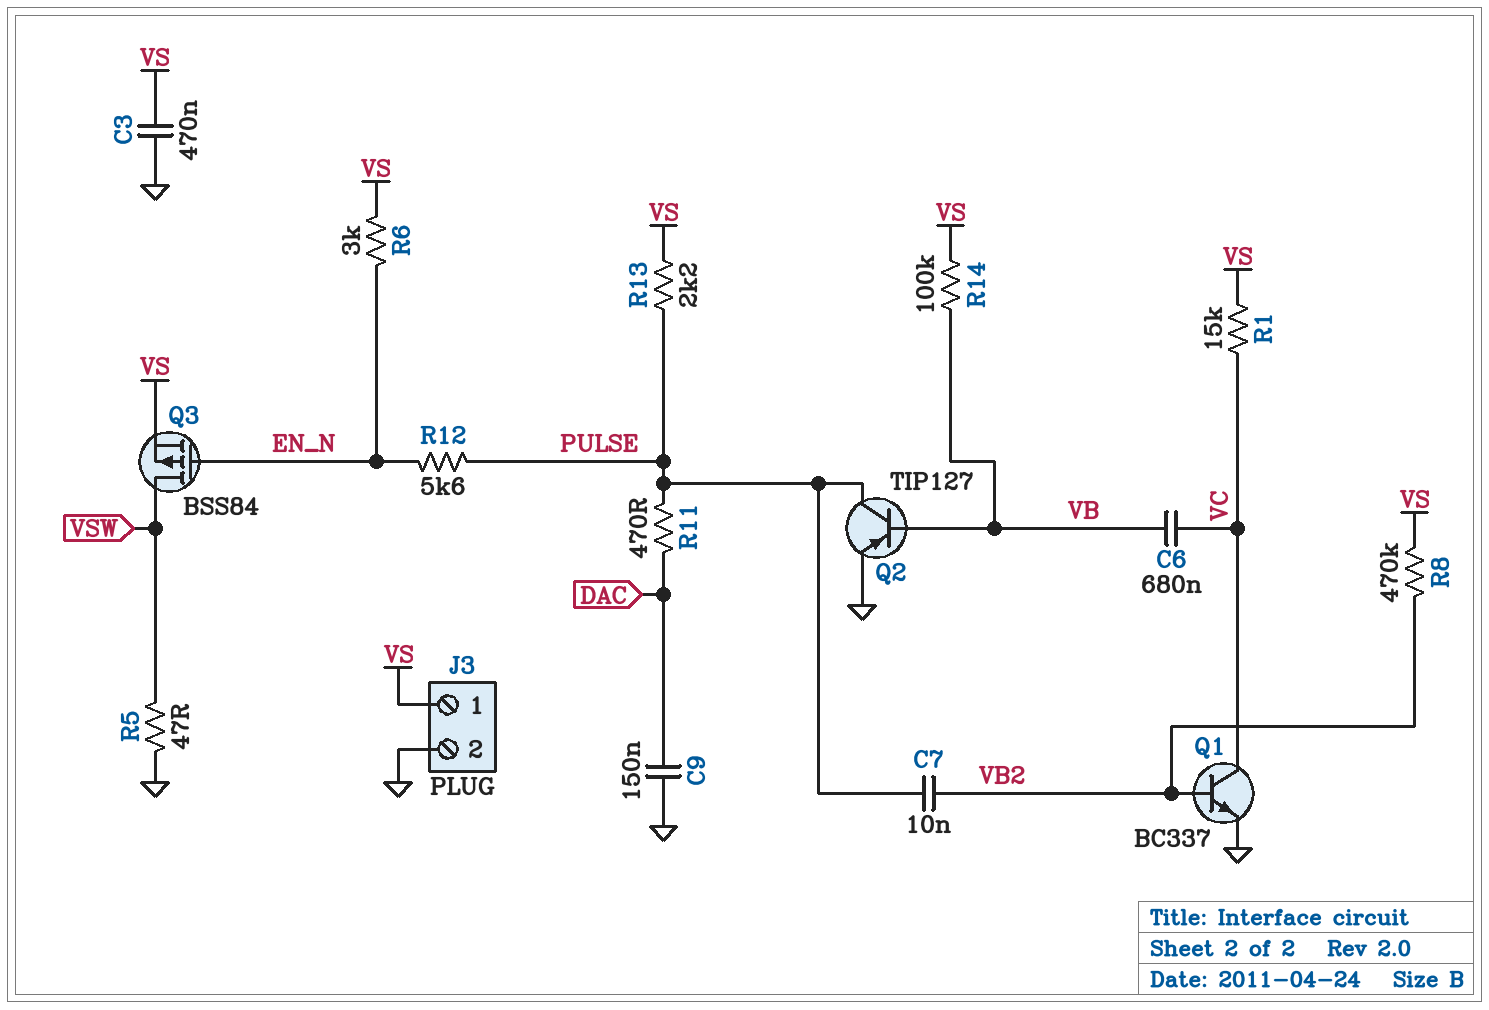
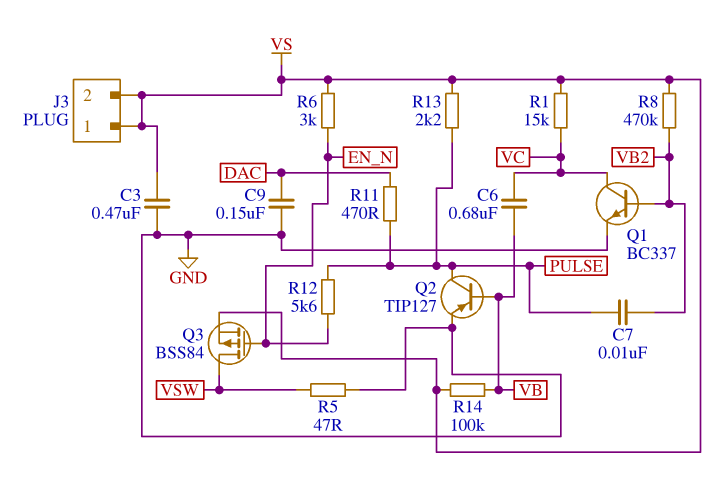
J3 pin 2: GND -> VS

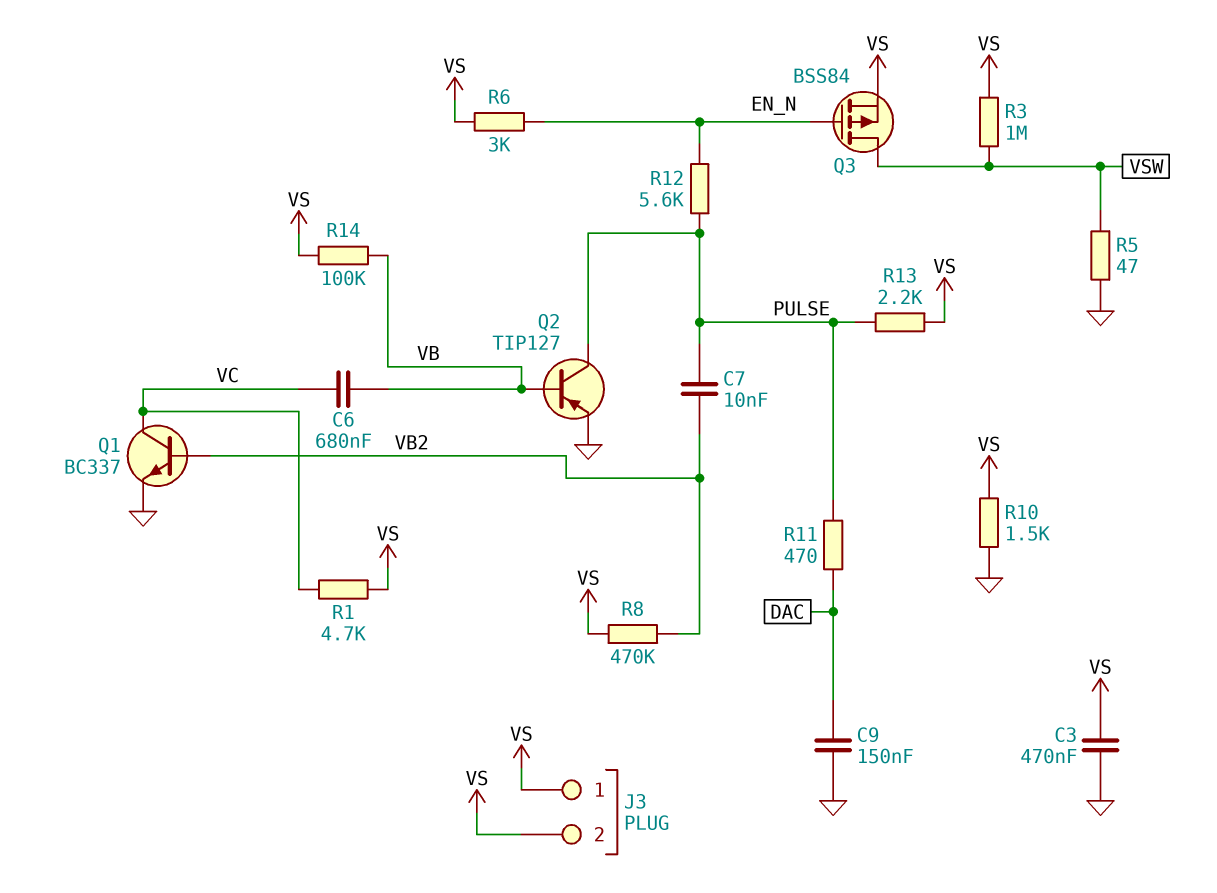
R1: 15k (VC, VS) -> 4.7k (VC, VS)
R3: none -> 1M (VS, VSW)
R10: none -> 1.5k (GND, VS)

